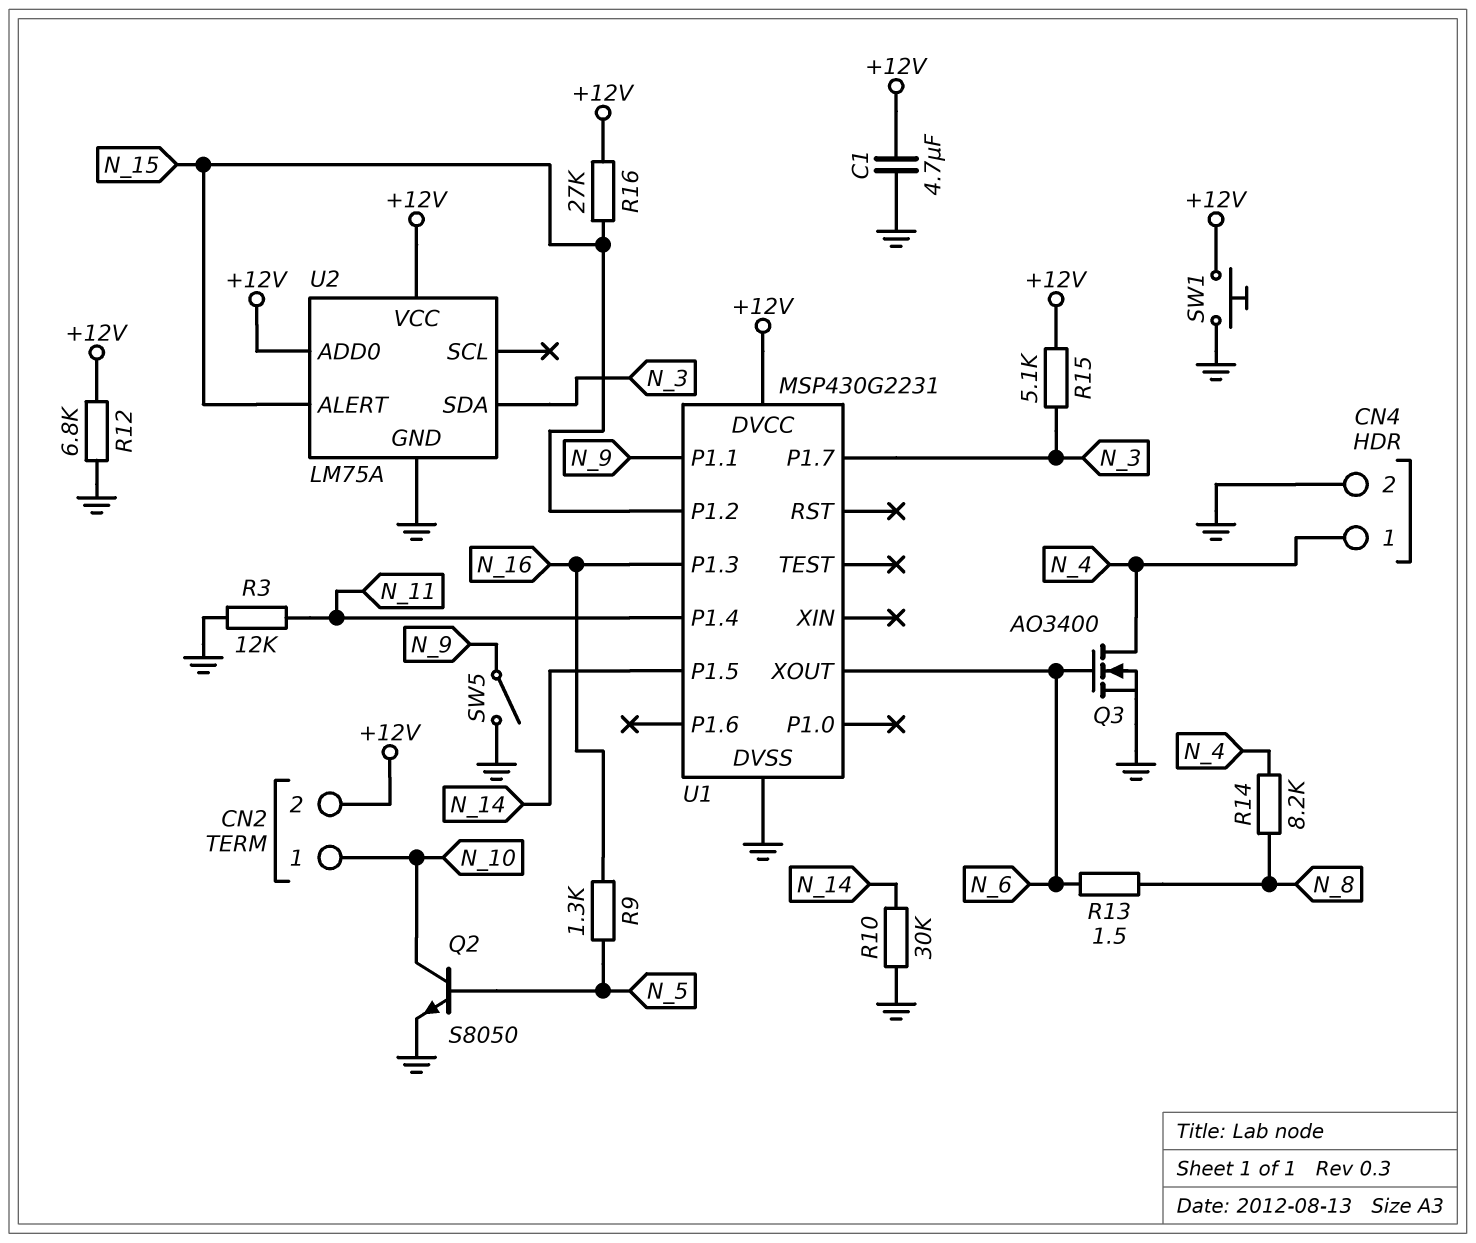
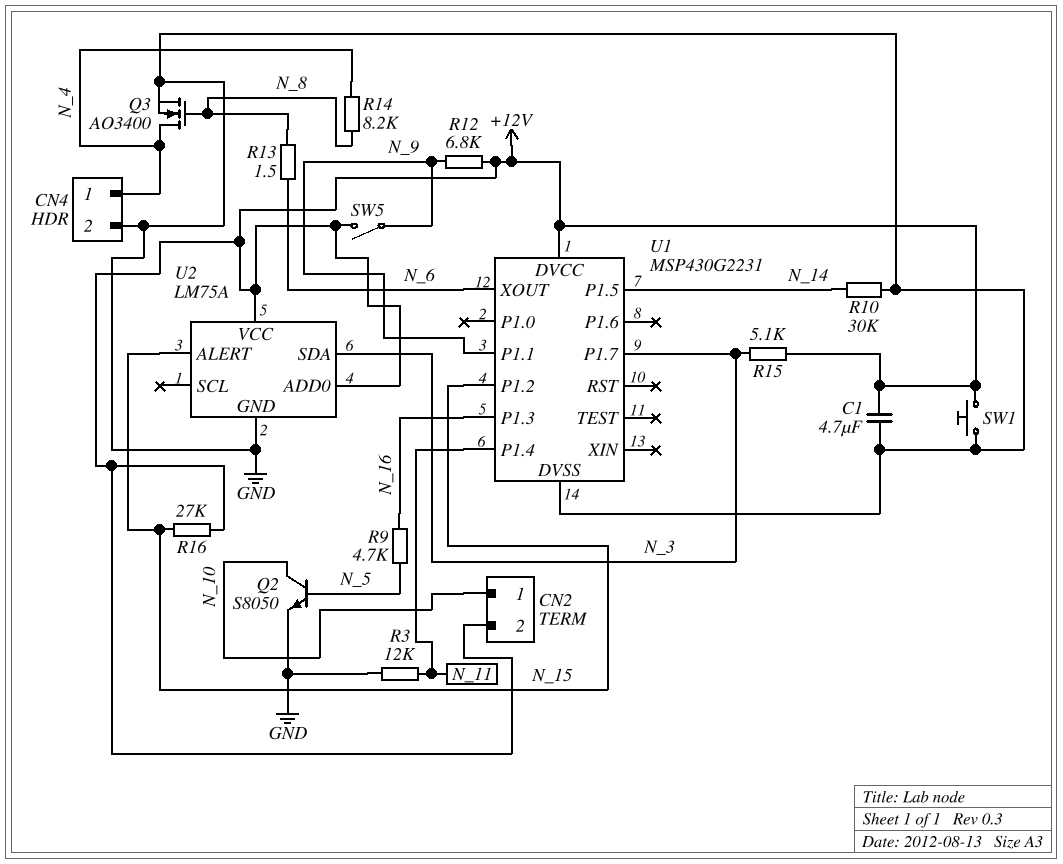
Q3: NMOS AO3400 (G N_6, D N_4, S GND) -> NMOS AO3400 (G N_8, D N_4, S GND)
R9: 1.3k (N_5, N_16) -> 4.7k (N_5, N_16)
R12: 6.8k (+12V, GND) -> 6.8k (+12V, N_9)
SW5: switch (GND, N_9) -> switch (+12V, N_9)

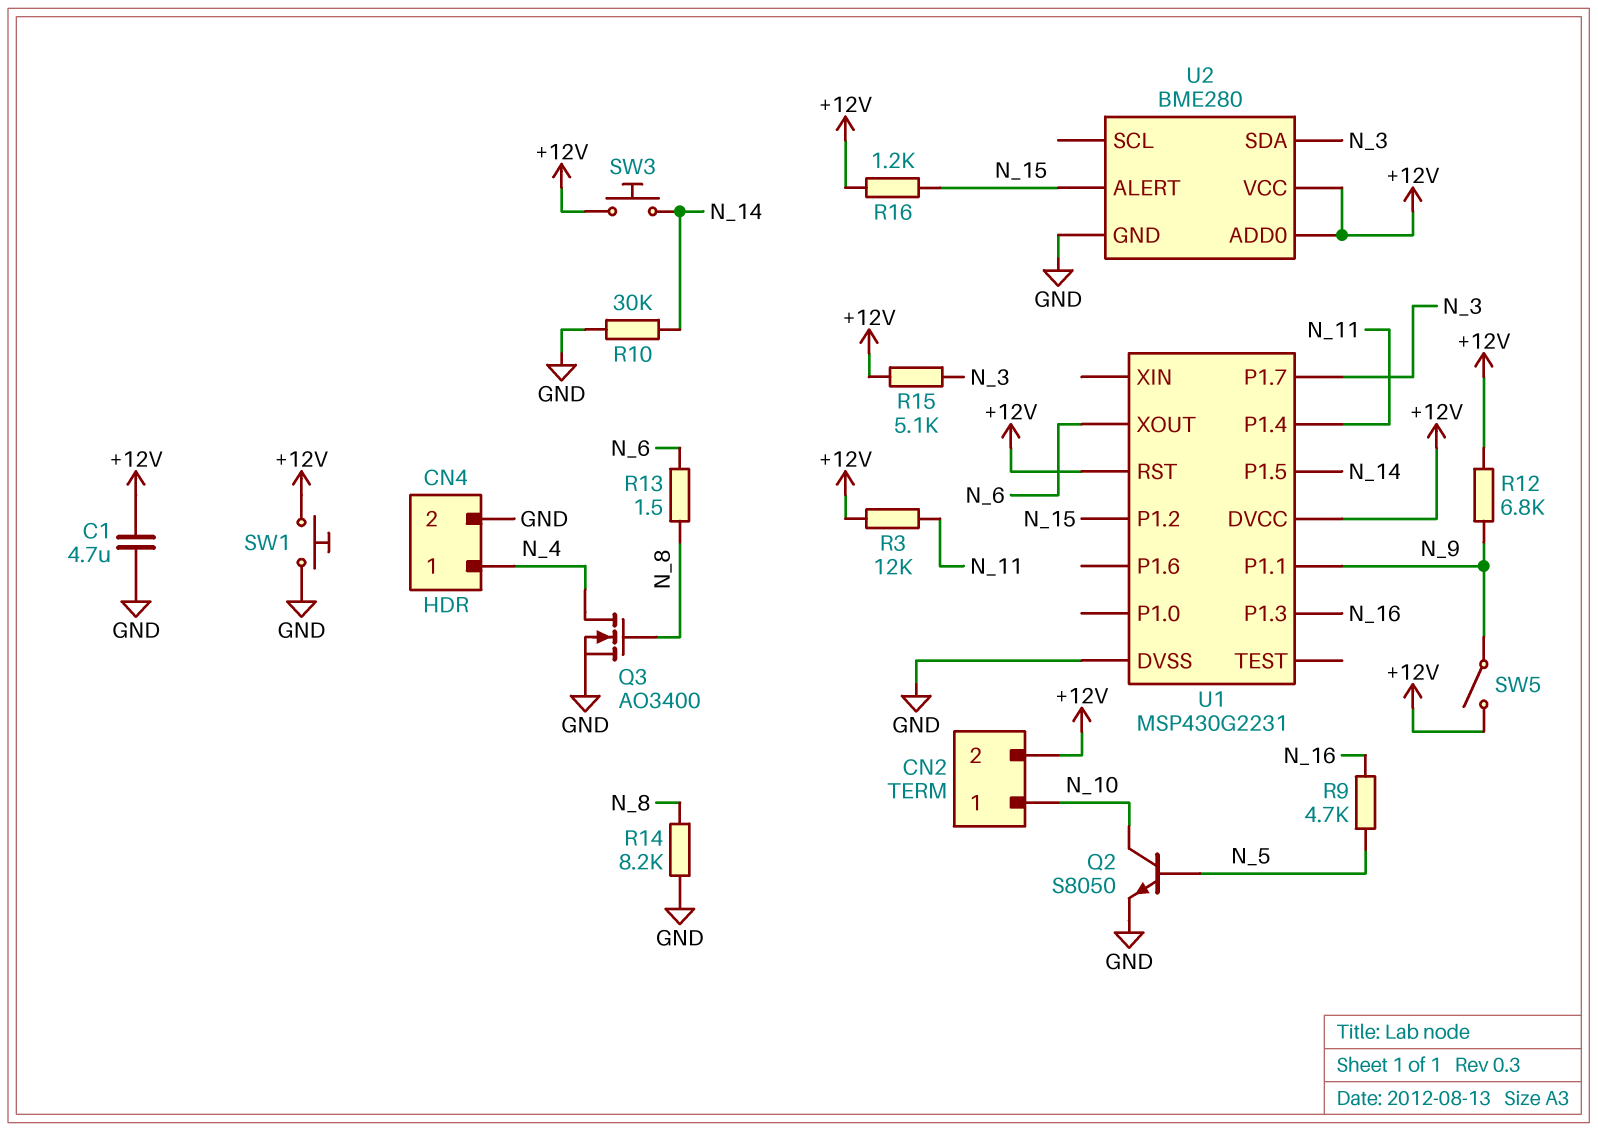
R3: 12k (GND, N_11) -> 12k (+12V, N_11)
R14: 8.2k (N_4, N_8) -> 8.2k (GND, N_8)
R16: 27k (+12V, N_15) -> 1.2k (+12V, N_15)
SW3: none -> button (+12V, N_14)
U1 pin RST: none -> +12V
U2: LM75A -> BME280

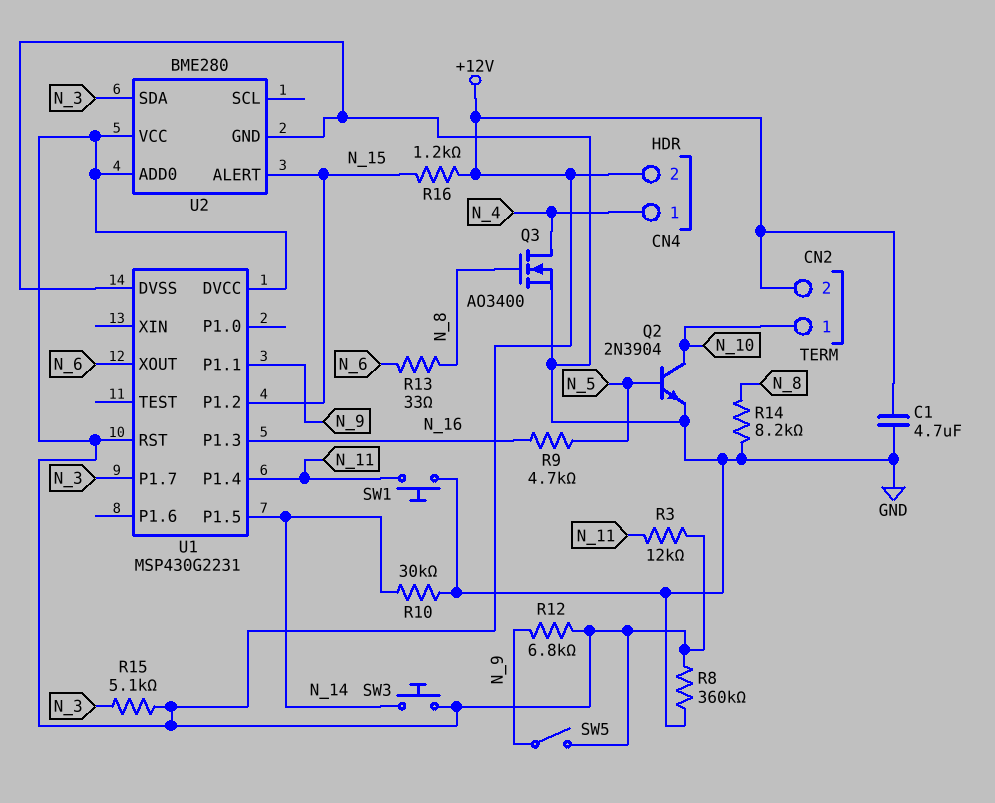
CN4 pin 2: GND -> +12V
Q2: NPN S8050 (B N_5, C N_10, E GND) -> NPN 2N3904 (B N_5, C N_10, E GND)
R8: none -> 360k (+12V, GND)
R13: 1.5 (N_6, N_8) -> 33 (N_6, N_8)
SW1: button (+12V, GND) -> button (GND, N_11)

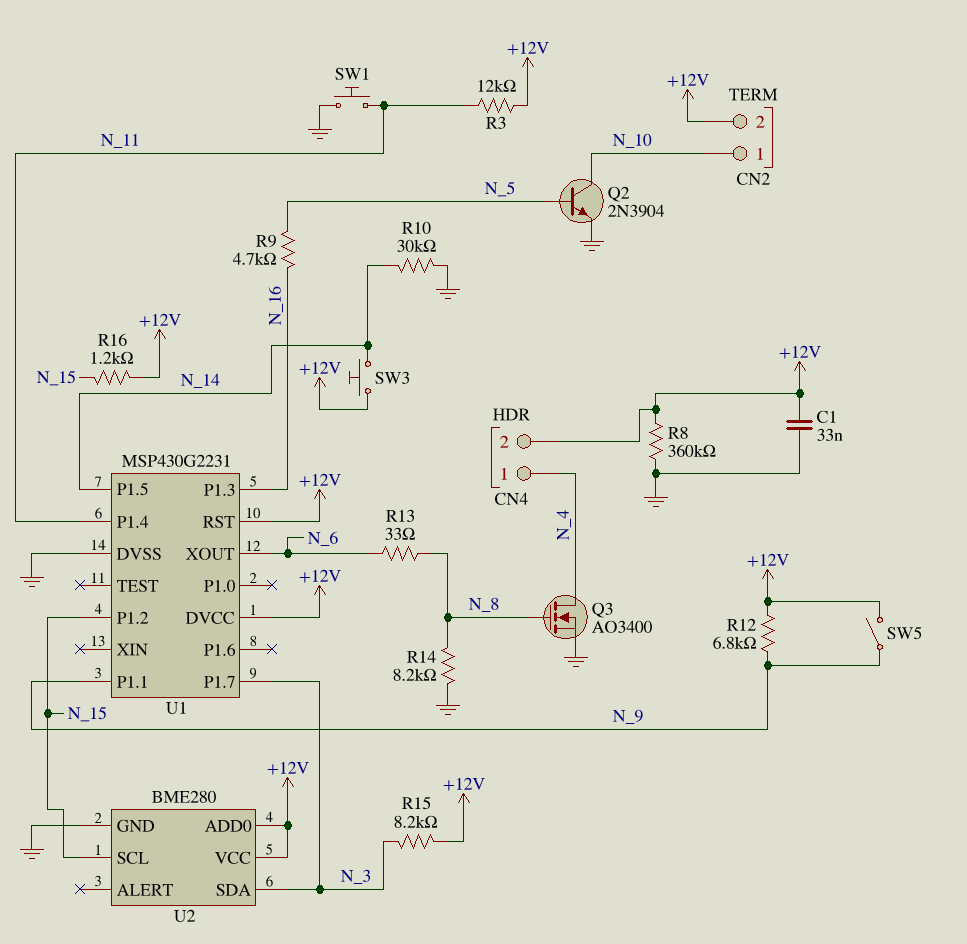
C1: 4.7uF (+12V, GND) -> 33nF (+12V, GND)
R15: 5.1k (+12V, N_3) -> 8.2k (+12V, N_3)
U2 pin ALERT: N_15 -> none
U2 pin SCL: none -> N_15

